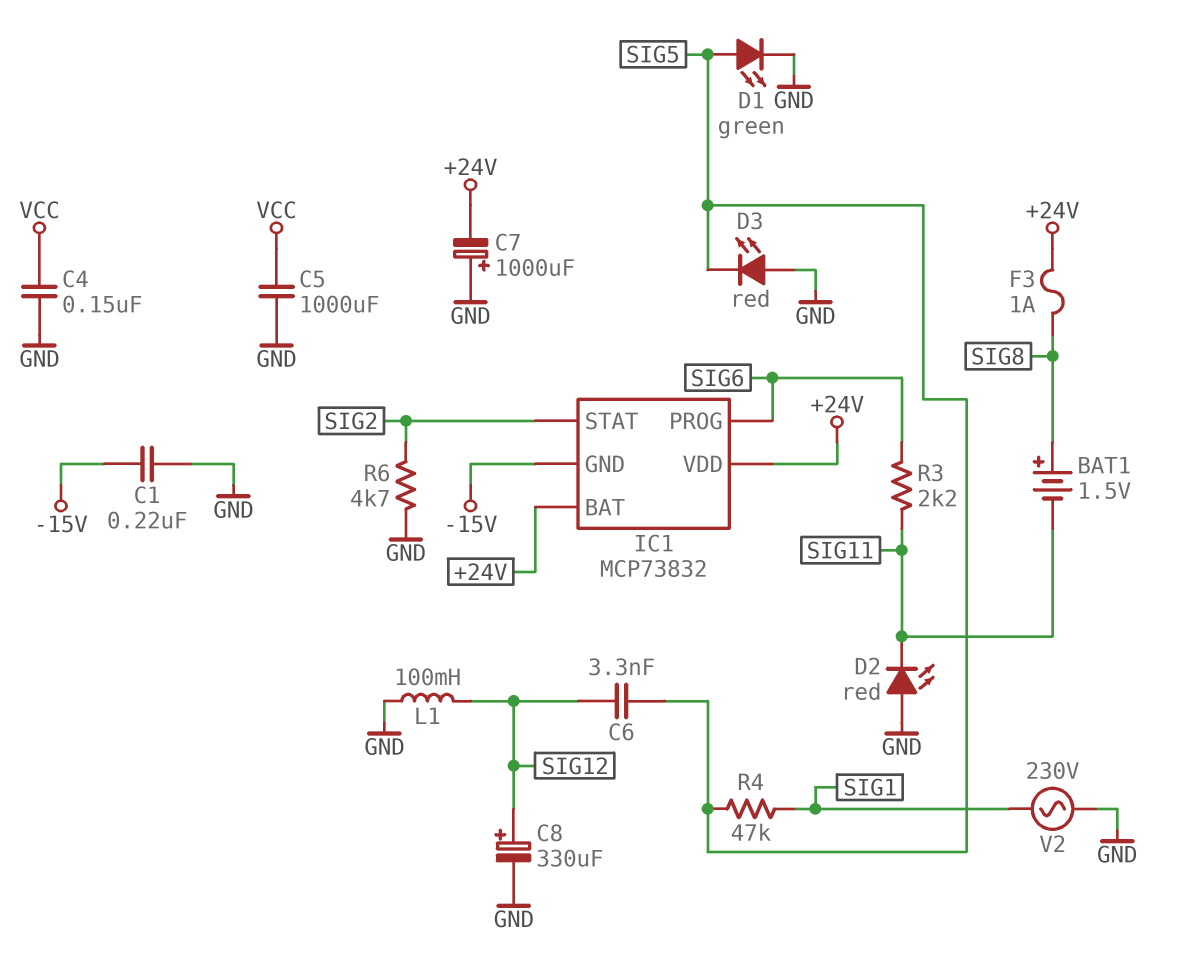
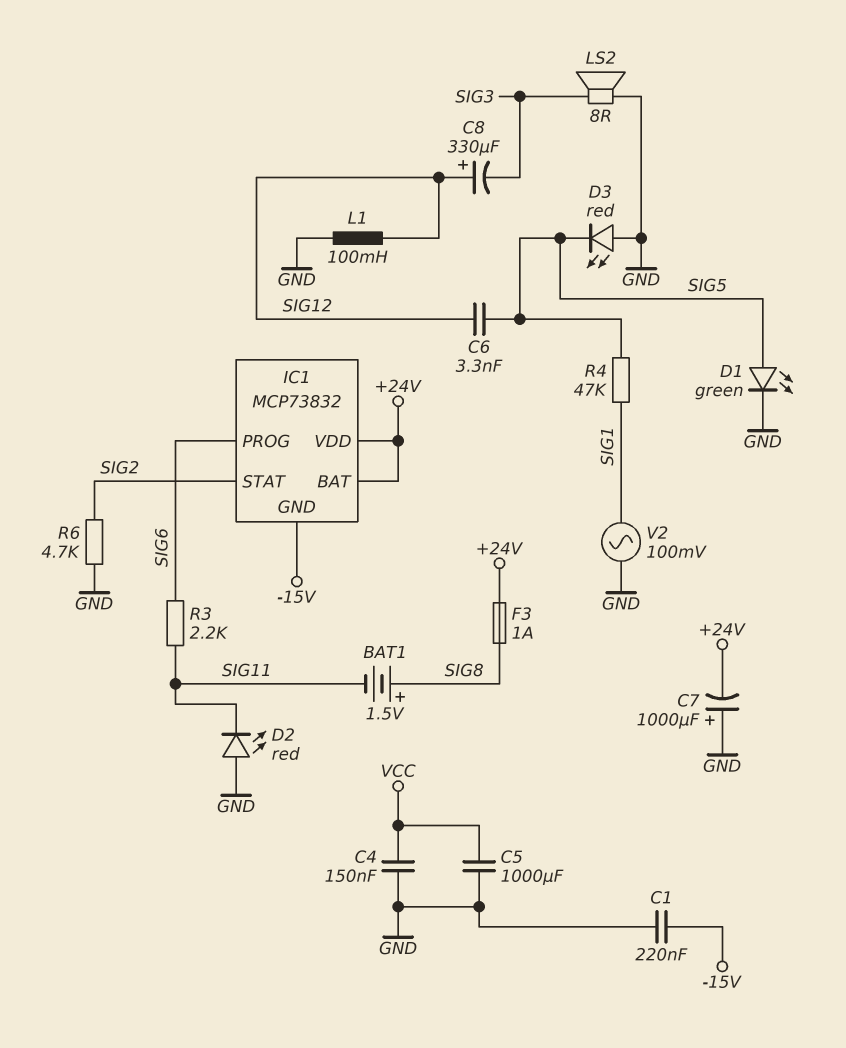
C8: 330uF (plus SIG12, minus GND) -> 330uF (plus SIG12, minus SIG3)
LS2: none -> speaker 8R (GND, SIG3)
V2: AC 230V (GND, SIG1) -> AC 100mV (GND, SIG1)

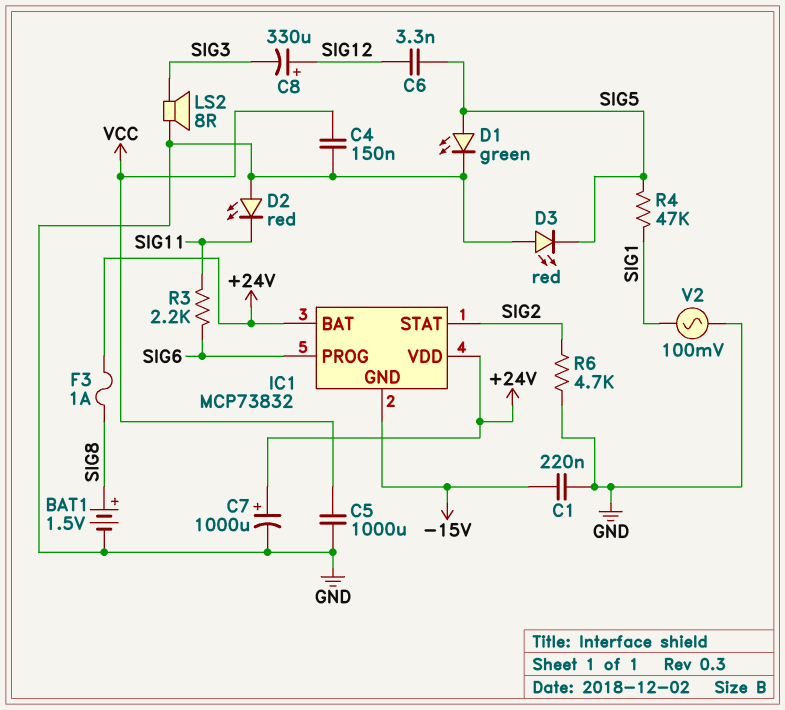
BAT1: 1.5V (plus SIG8, minus SIG11) -> 1.5V (plus SIG8, minus GND)
C7: 1000uF (plus GND, minus +24V) -> 1000uF (plus +24V, minus GND)
L1: 100mH (GND, SIG12) -> none

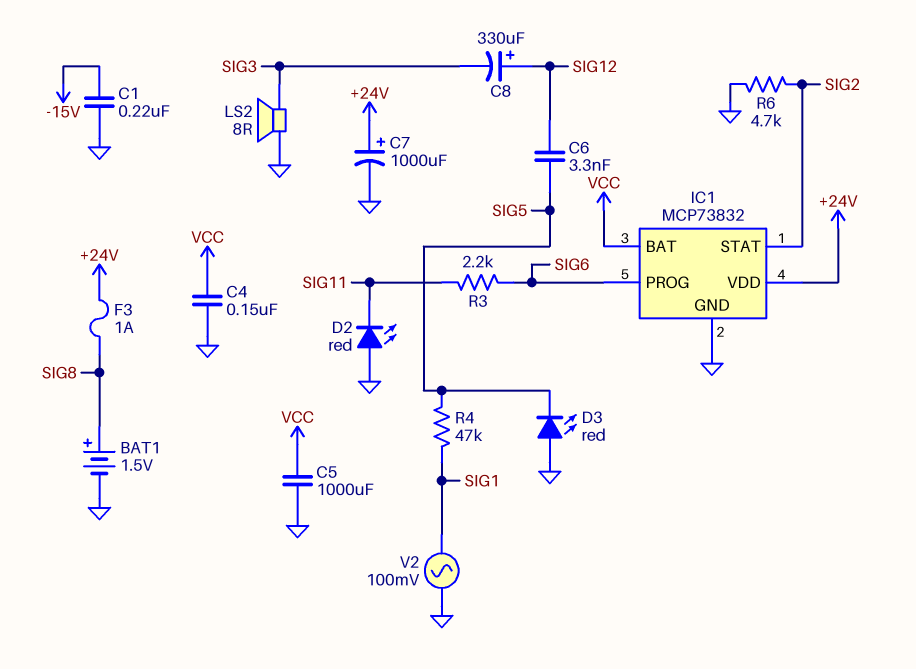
D1: LED green (A SIG5, K GND) -> none
IC1 pin BAT: +24V -> VCC
IC1 pin GND: -15V -> GND

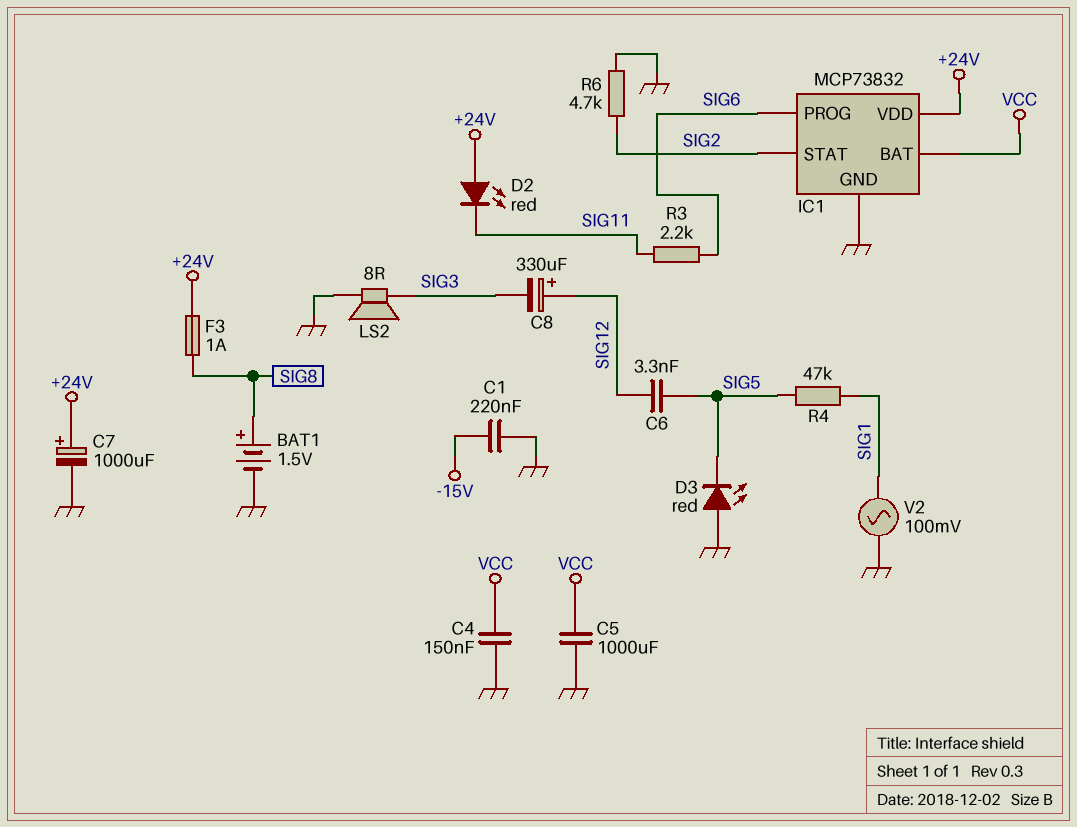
D2: LED red (A GND, K SIG11) -> LED red (A +24V, K SIG11)

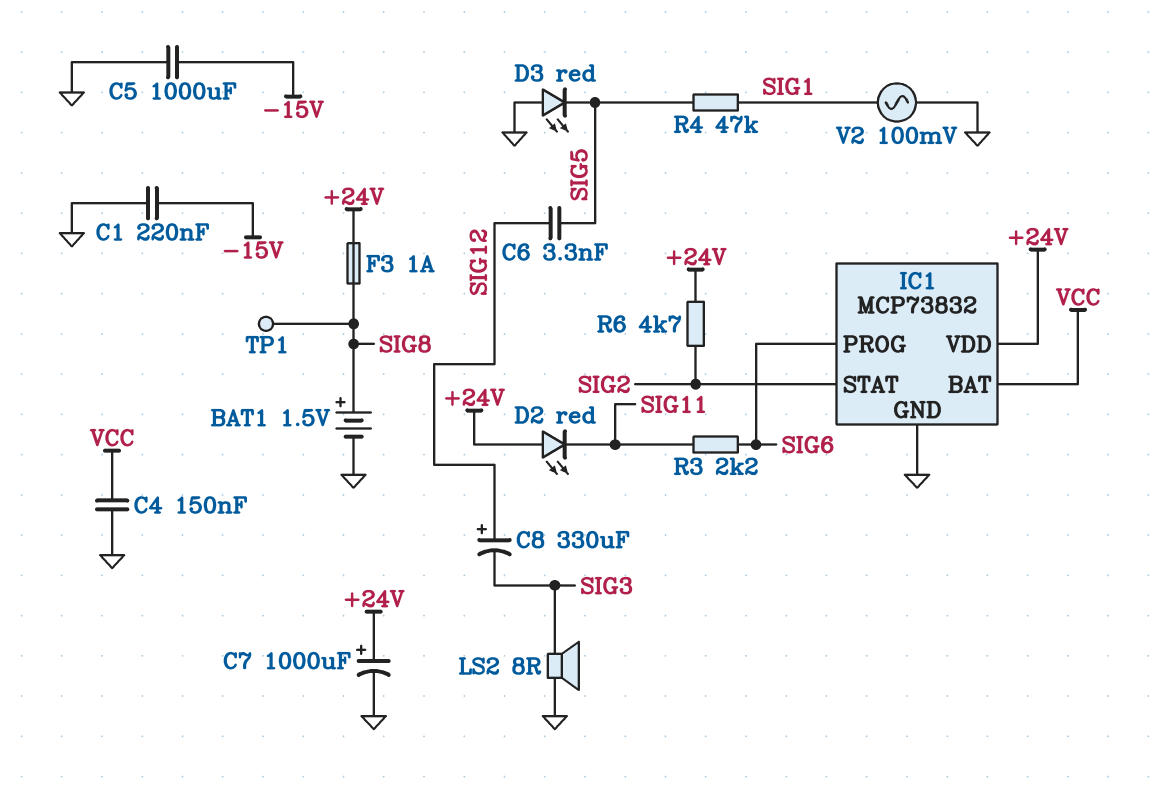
C5: 1000uF (GND, VCC) -> 1000uF (-15V, GND)
R6: 4.7k (GND, SIG2) -> 4.7k (+24V, SIG2)
TP1: none -> test point (SIG8)

